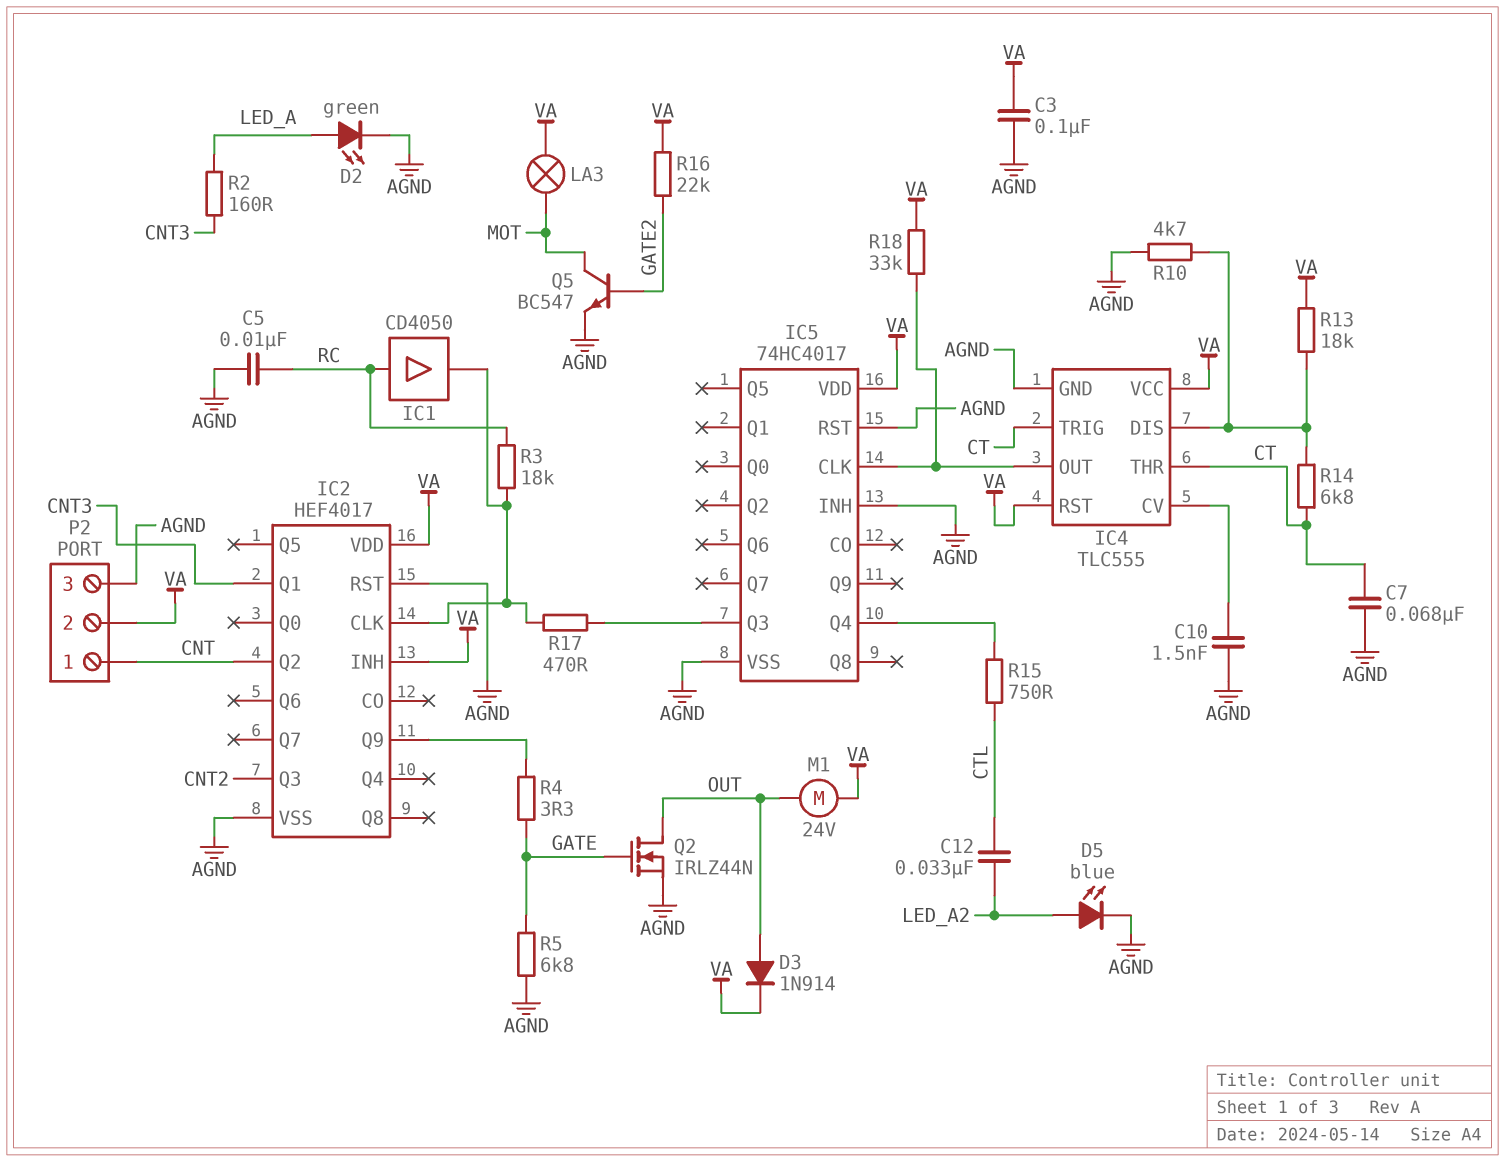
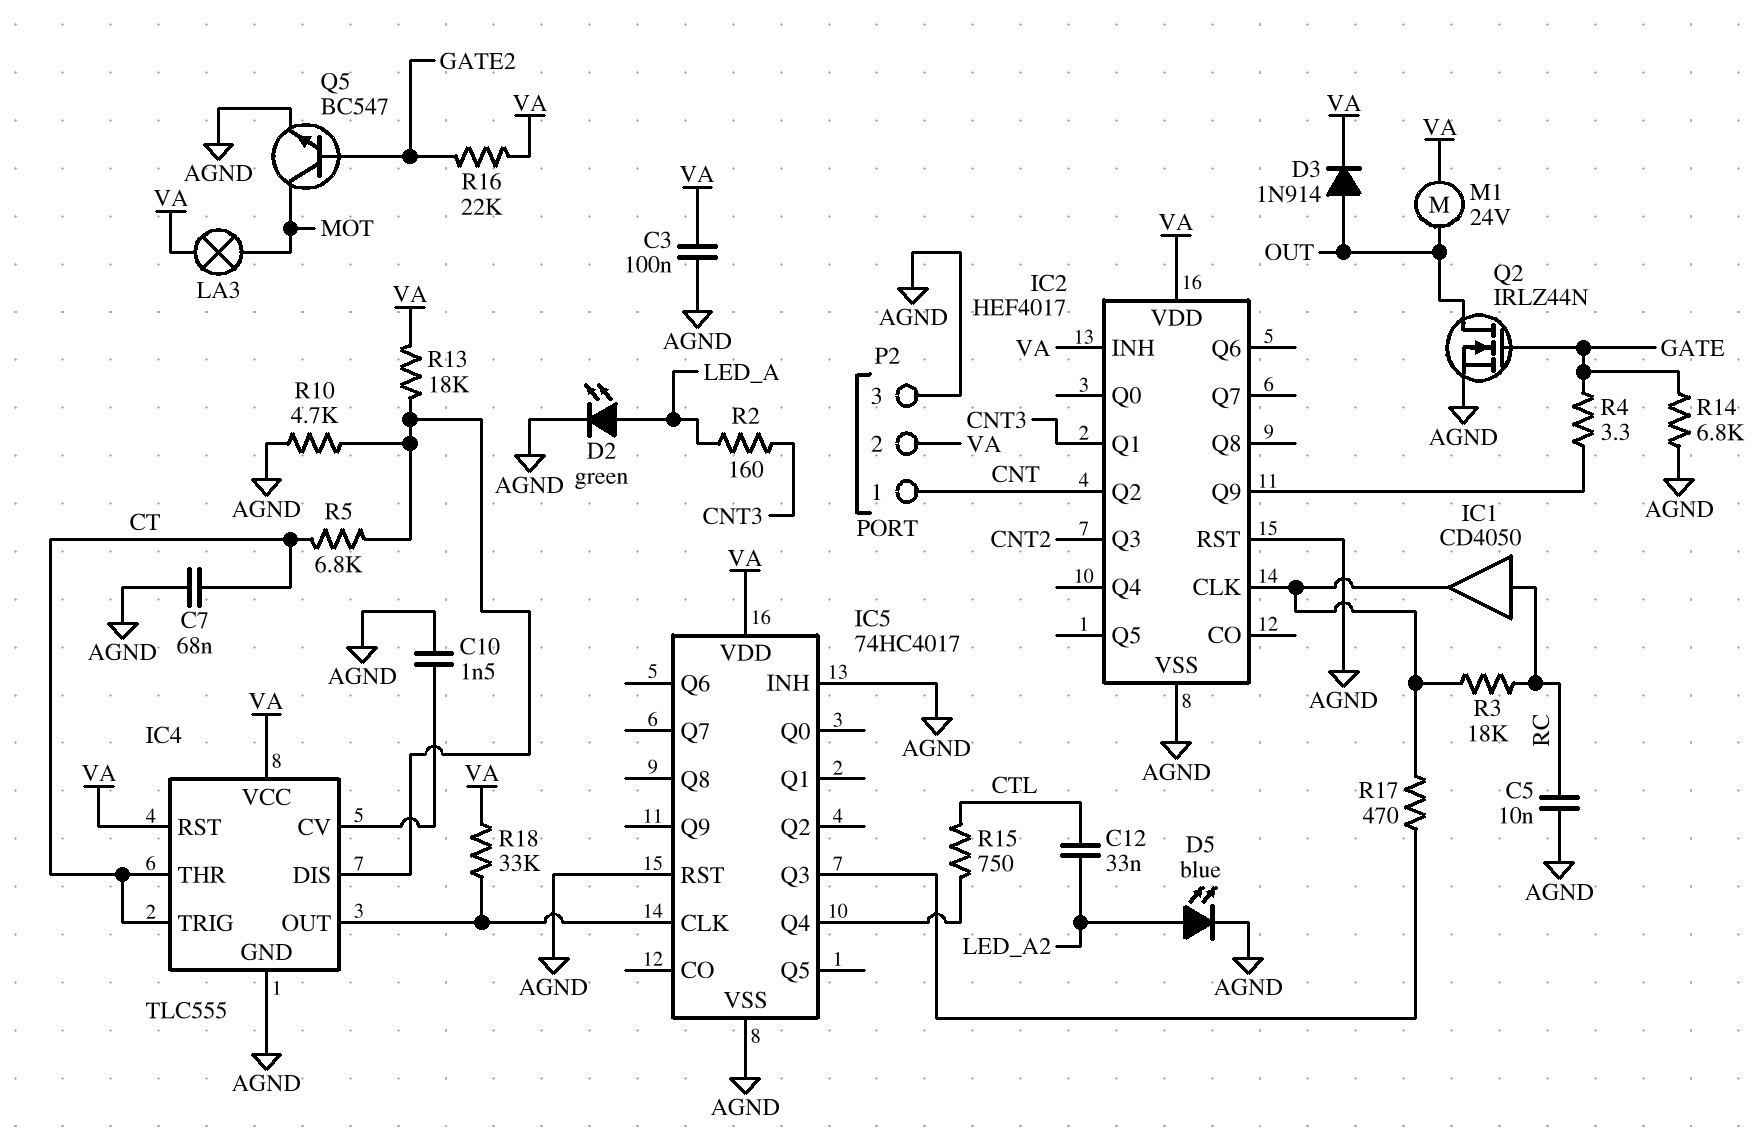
R5: 6.8k (AGND, GATE) -> 6.8k (CT, IC4/DIS)
R14: 6.8k (CT, IC4/DIS) -> 6.8k (AGND, GATE)

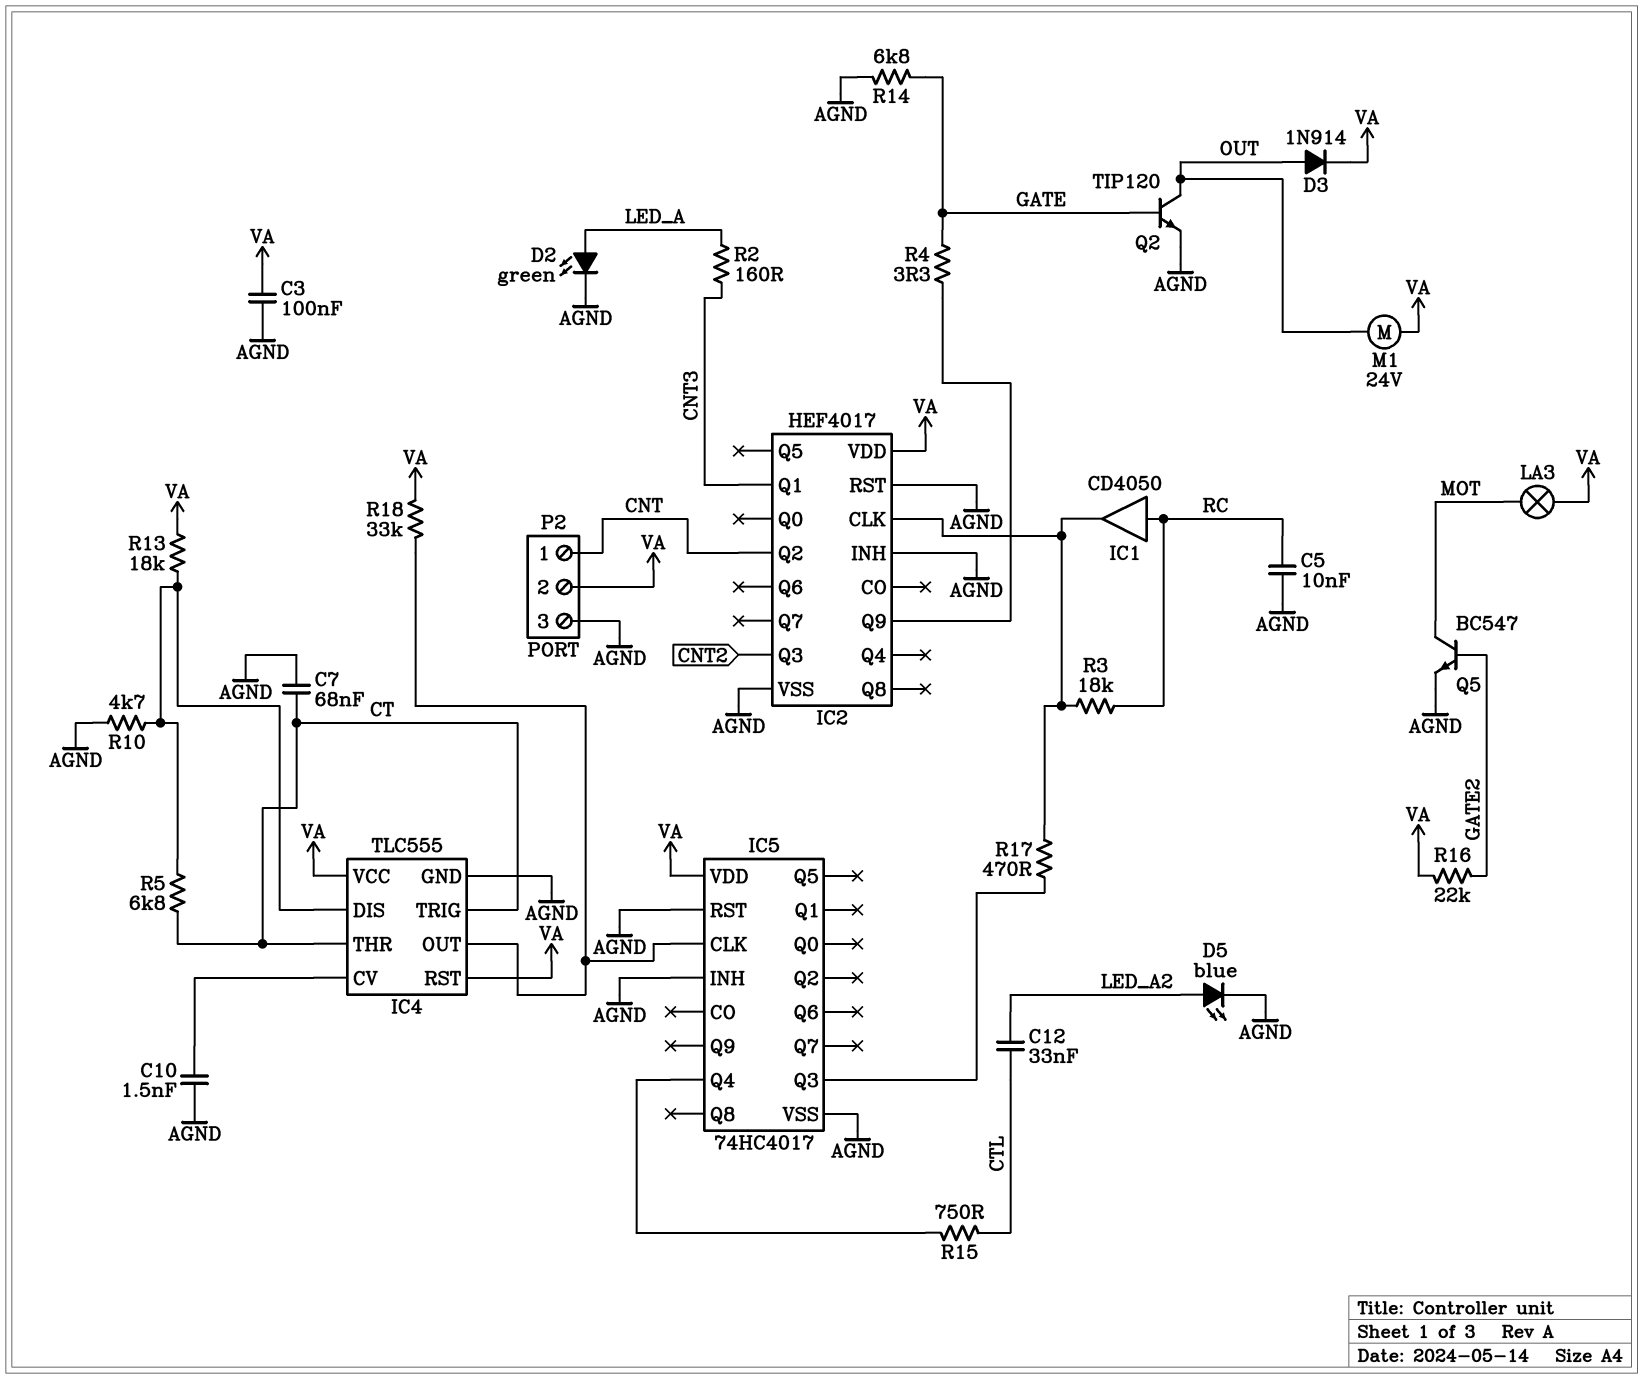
IC2 pin INH: VA -> AGND
Q2: NMOS IRLZ44N (G GATE, D OUT, S AGND) -> NPN TIP120 (B GATE, C OUT, E AGND)

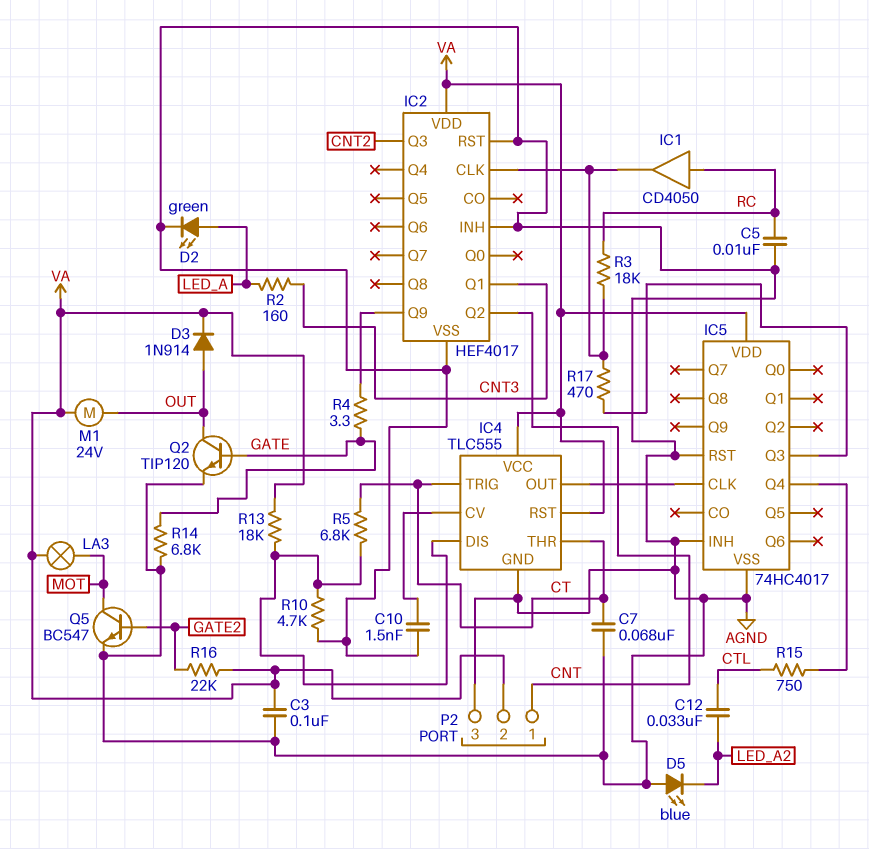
D5: LED blue (A LED_A2, K AGND) -> LED blue (A AGND, K LED_A2)
R18: 33k (IC4/OUT, VA) -> none

